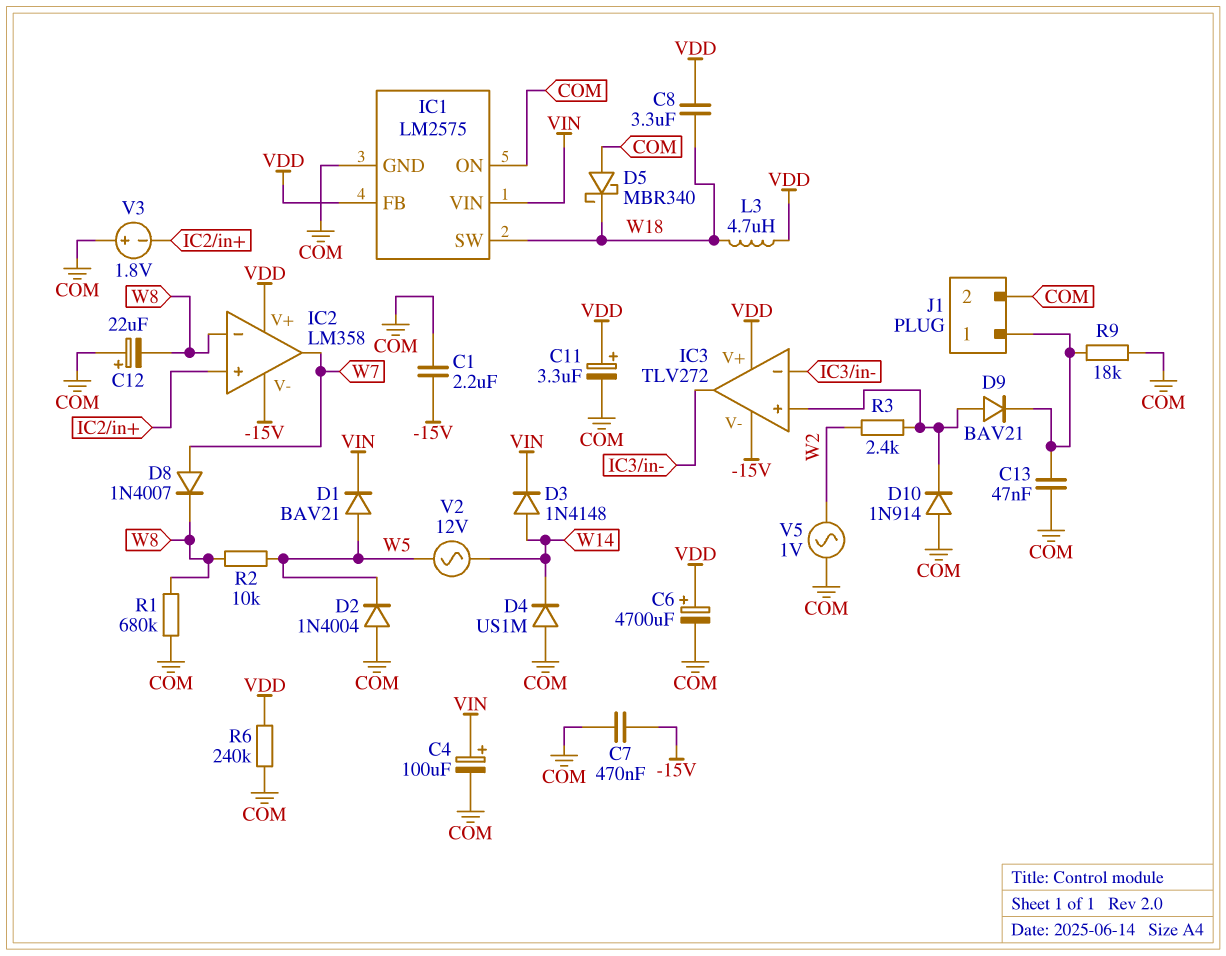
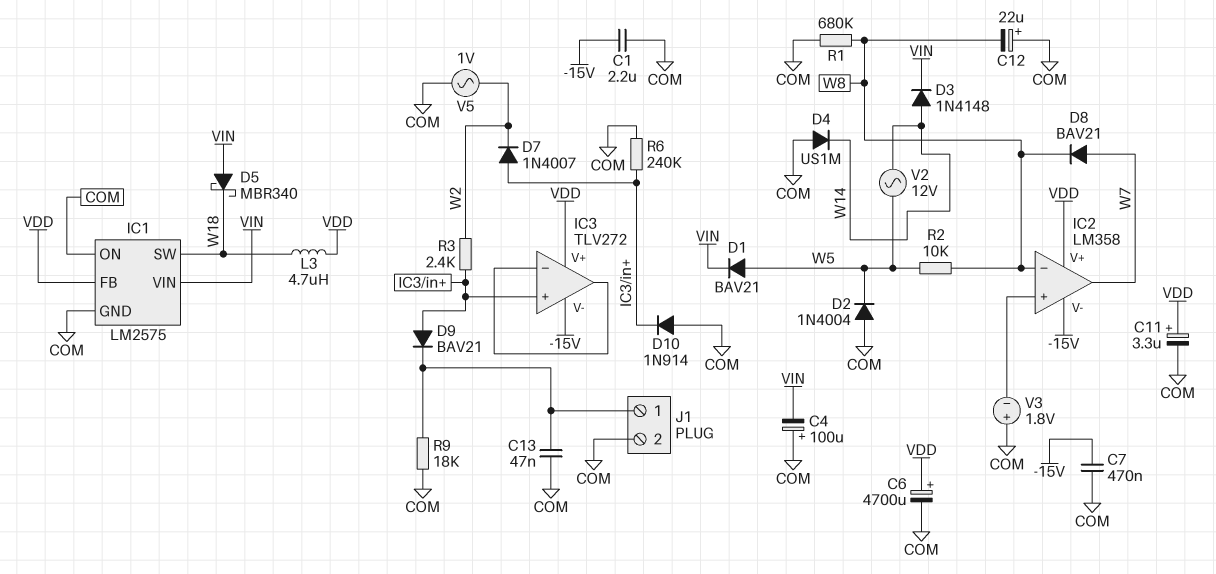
C4: 100uF (plus VIN, minus COM) -> 100uF (plus COM, minus VIN)
C8: 3.3uF (VDD, W18) -> none
D5: schottky MBR340 (A COM, K W18) -> schottky MBR340 (A VIN, K W18)
D7: none -> diode 1N4007 (A IC3/in+, K W2)
D8: diode 1N4007 (A W7, K W8) -> diode BAV21 (A W7, K W8)
R6: 240k (COM, VDD) -> 240k (COM, IC3/in+)

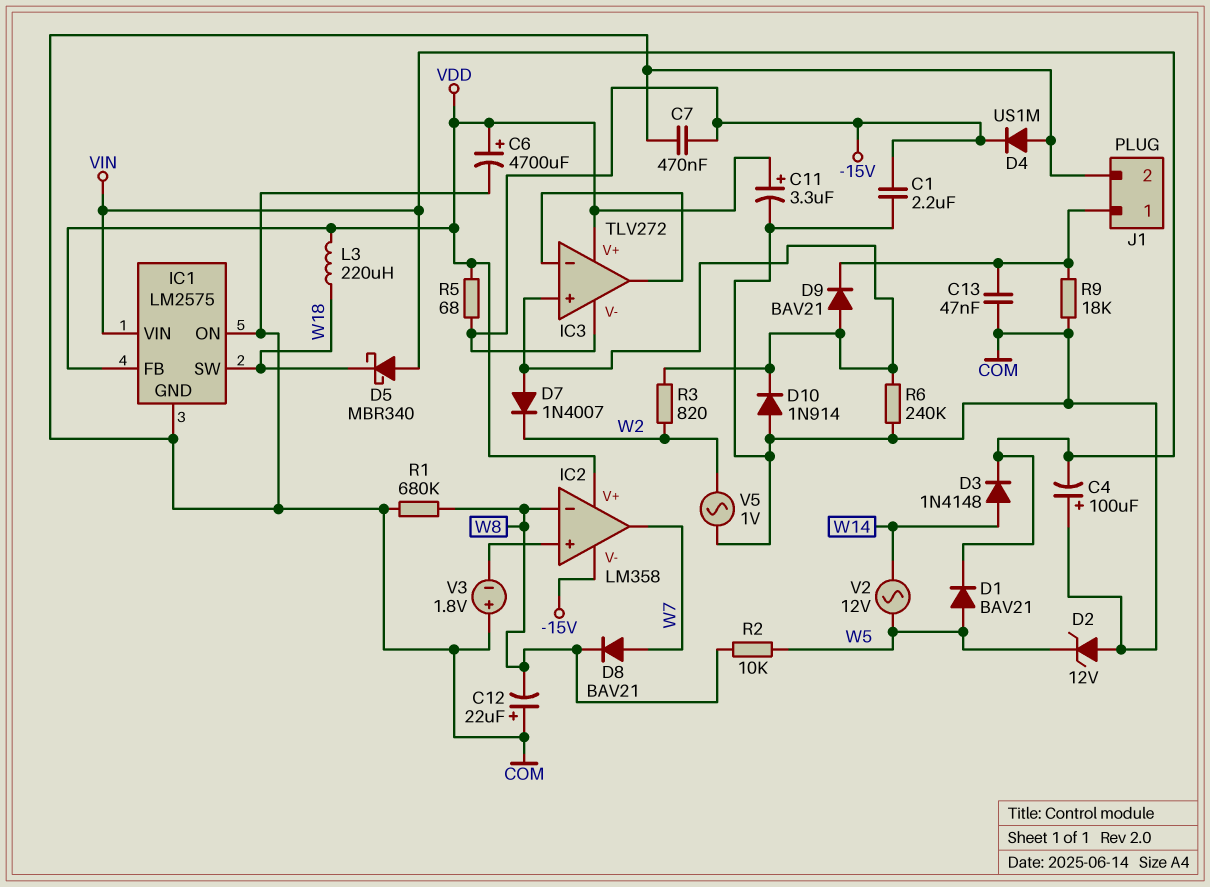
D2: diode 1N4004 (A COM, K W5) -> zener 12V (A COM, K W5)
D4: diode US1M (A COM, K W14) -> diode US1M (A COM, K -15V)
L3: 4.7uH (VDD, W18) -> 220uH (VDD, W18)
R3: 2.4k (IC3/in+, W2) -> 820 (IC3/in+, W2)
R5: none -> 68 (-15V, VDD)

